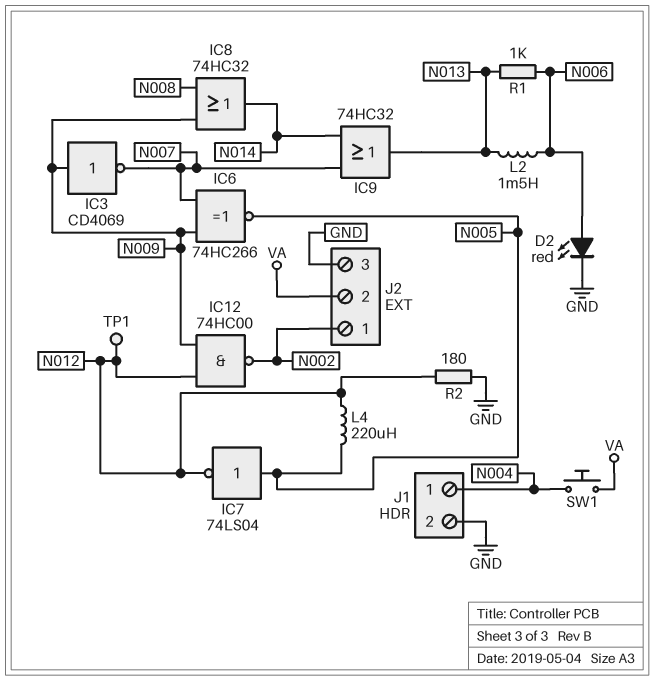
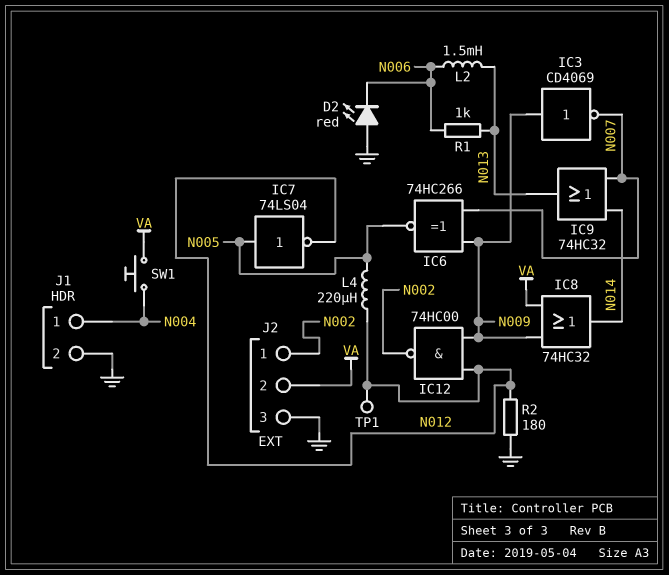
D2: LED red (A N006, K GND) -> LED red (A GND, K N006)
IC8: OR 74HC32 (in N008, in N009, out N014) -> OR 74HC32 (in N009, in VA, out N014)

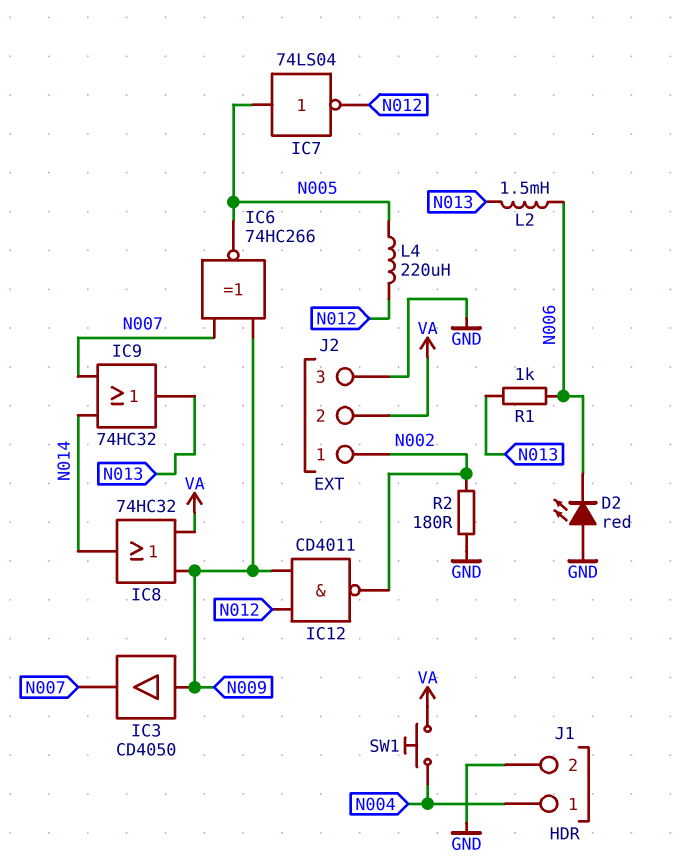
IC3: NOT CD4069 (in N009, out N007) -> buffer CD4050 (in N009, out N007)
IC12: NAND 74HC00 (in N009, in N012, out N002) -> NAND CD4011 (in N009, in N012, out N002)
R2: 180 (GND, N012) -> 180 (GND, N002)
TP1: test point (N012) -> none

